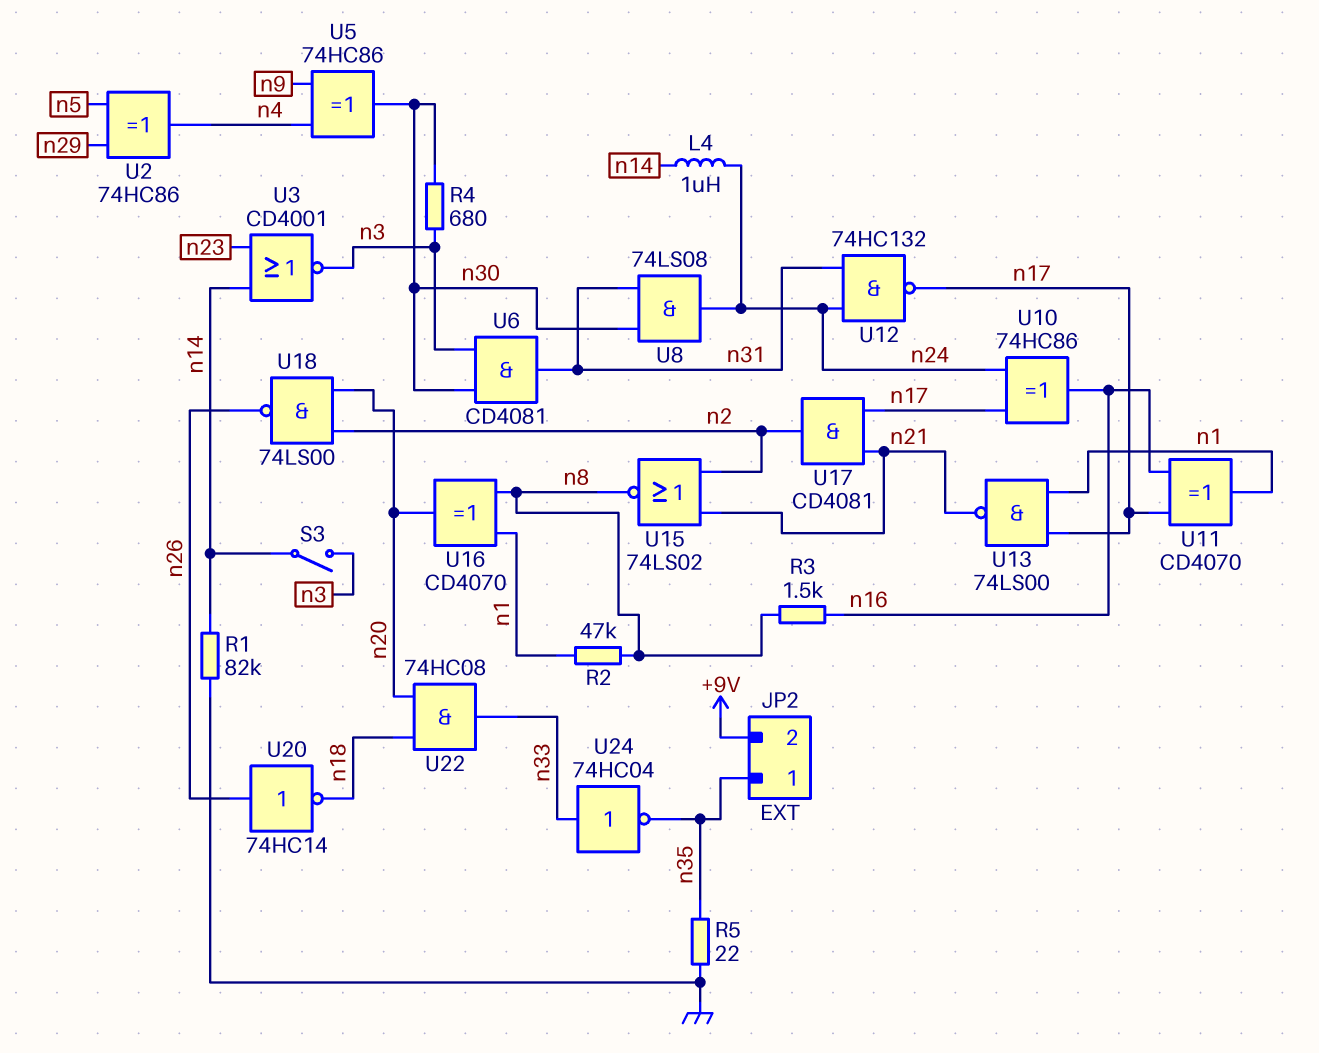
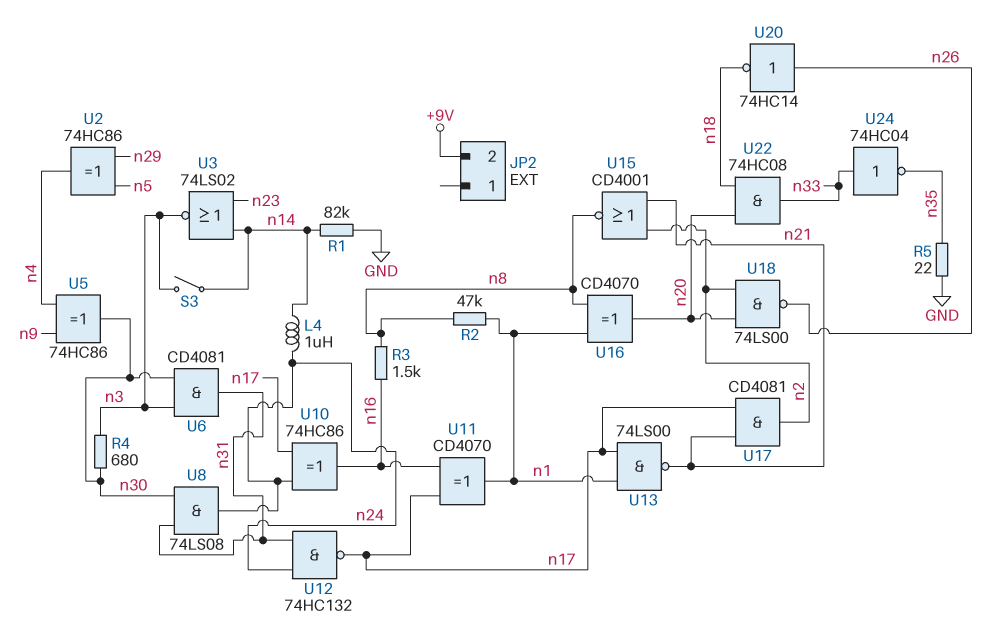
JP2 pin 1: n35 -> none
U3: NOR CD4001 (in n14, in n23, out n3) -> NOR 74LS02 (in n14, in n23, out n3)
U15: NOR 74LS02 (in n2, in n21, out n8) -> NOR CD4001 (in n2, in n21, out n8)

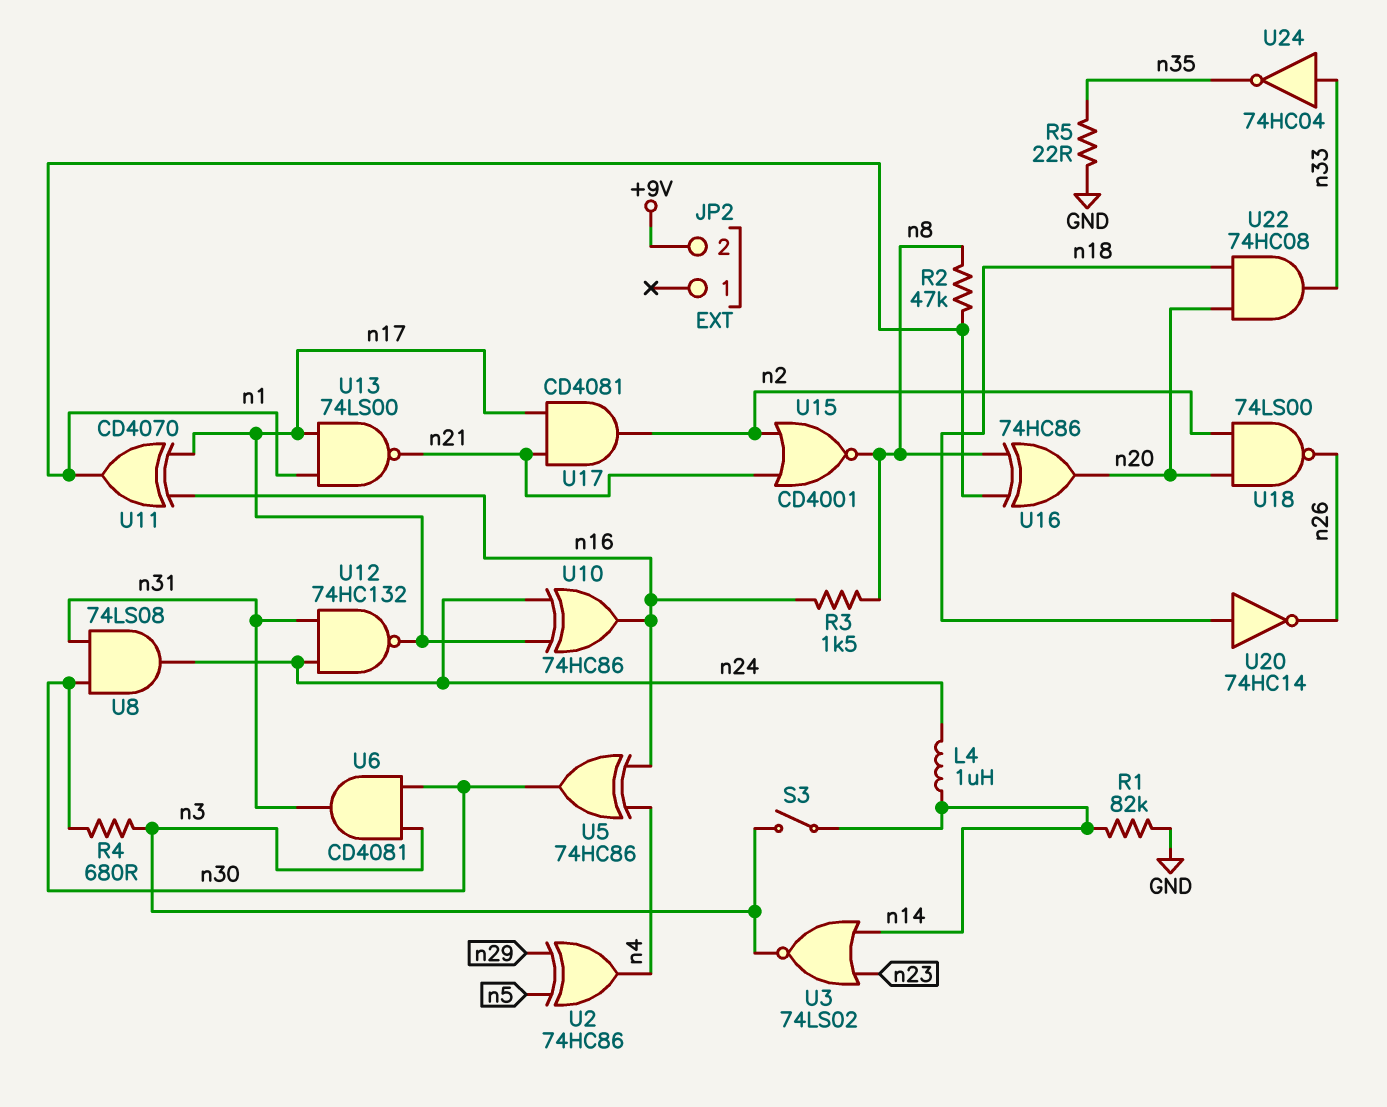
U5: XOR 74HC86 (in n4, in n9, out n30) -> XOR 74HC86 (in n4, in n16, out n30)
U16: XOR CD4070 (in n1, in n8, out n20) -> XOR 74HC86 (in n1, in n8, out n20)
U20: NOT 74HC14 (in n26, out n18) -> NOT 74HC14 (in n18, out n26)

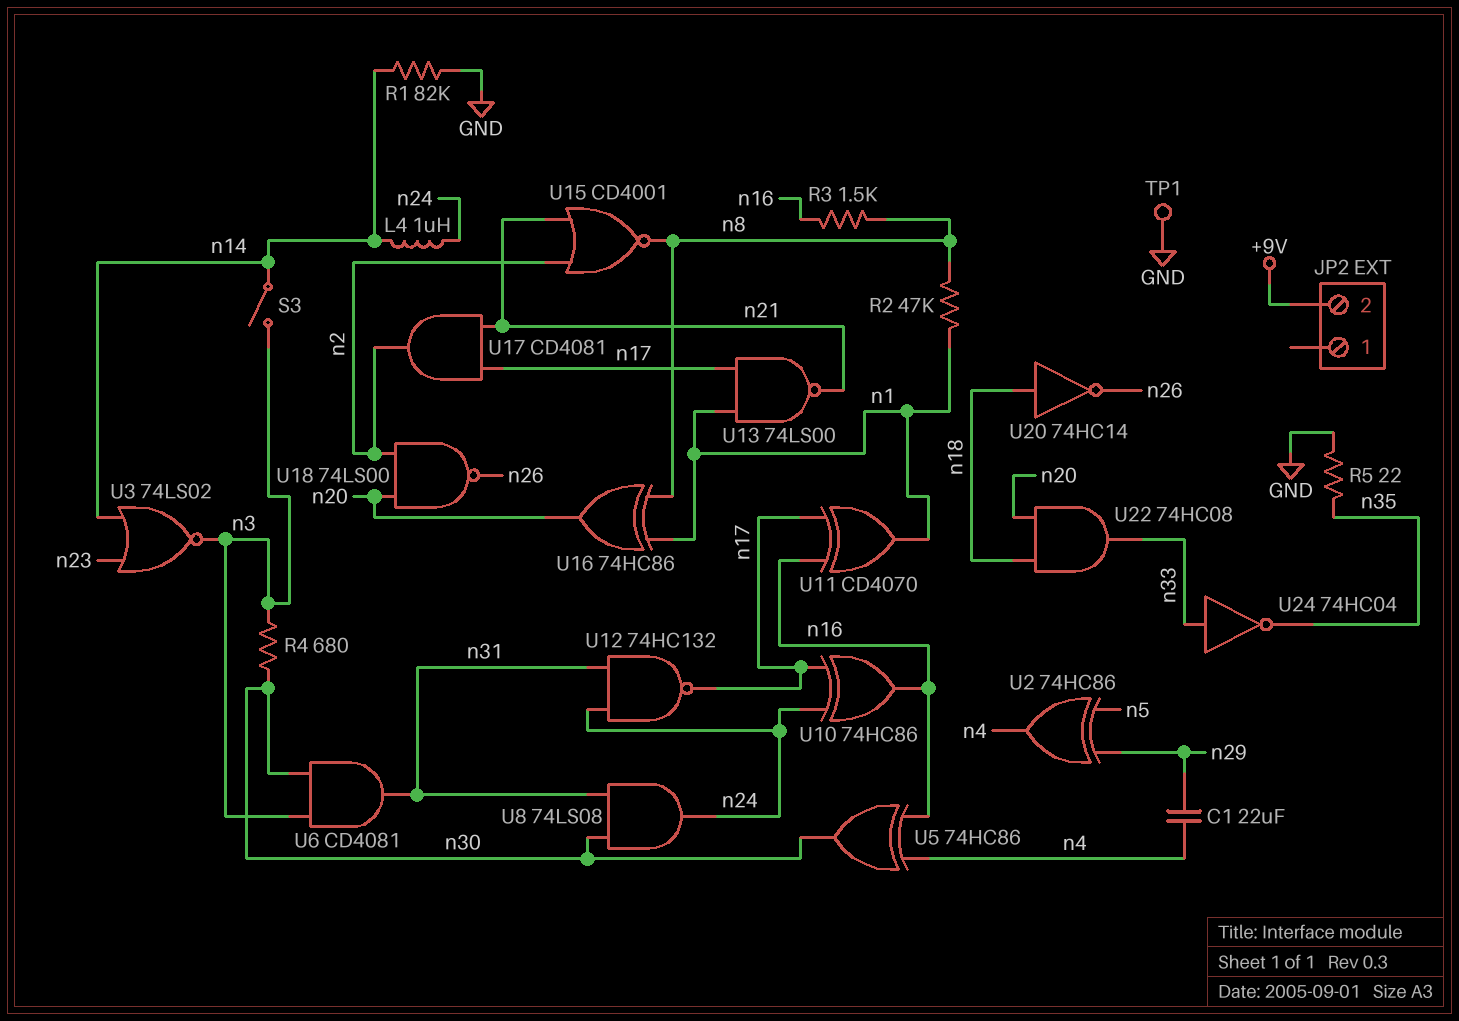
C1: none -> 22uF (n4, n29)
TP1: none -> test point (GND)

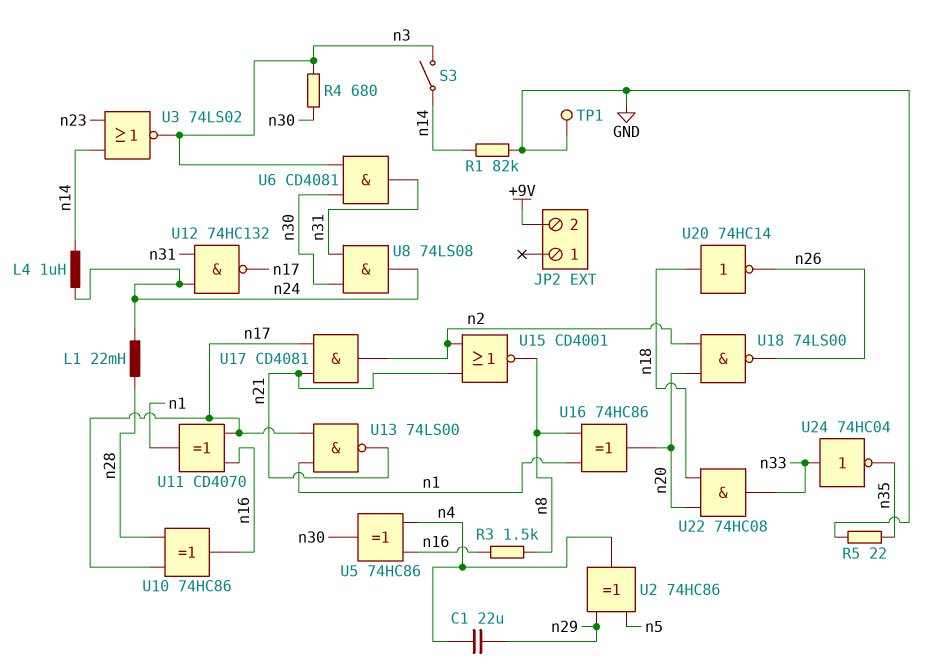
L1: none -> 22mH (n24, n28)
R2: 47k (n1, n8) -> none
U10: XOR 74HC86 (in n17, in n24, out n16) -> XOR 74HC86 (in n17, in n28, out n16)

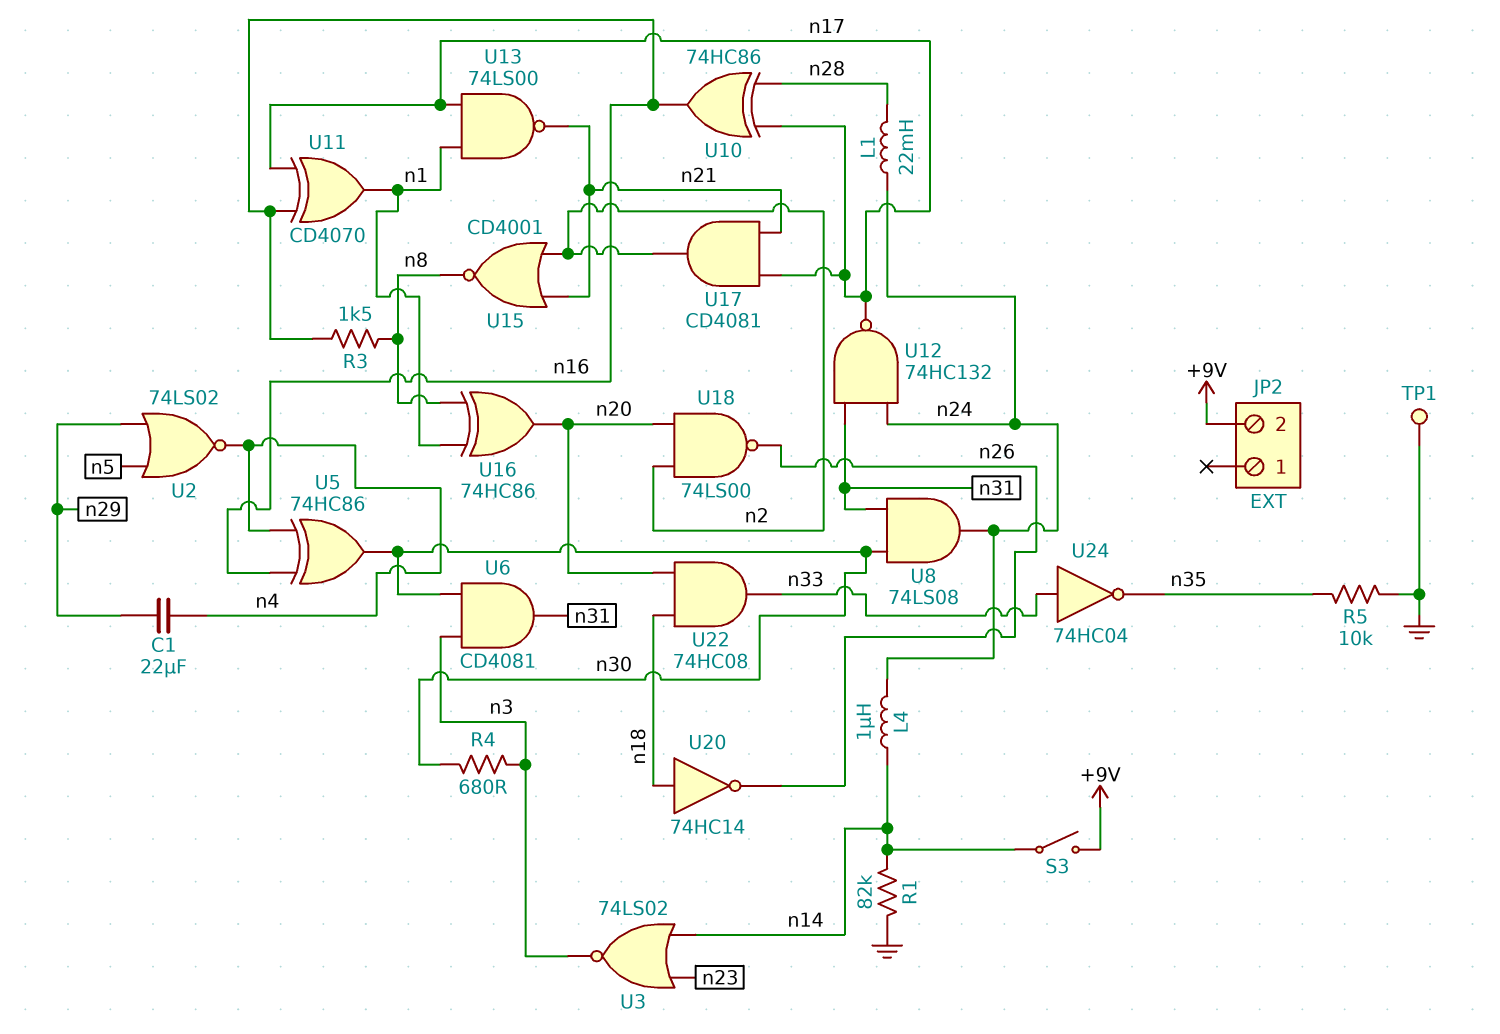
R5: 22 (GND, n35) -> 10k (GND, n35)
S3: switch (n3, n14) -> switch (+9V, n14)
U2: XOR 74HC86 (in n5, in n29, out n4) -> NOR 74LS02 (in n5, in n29, out n4)

